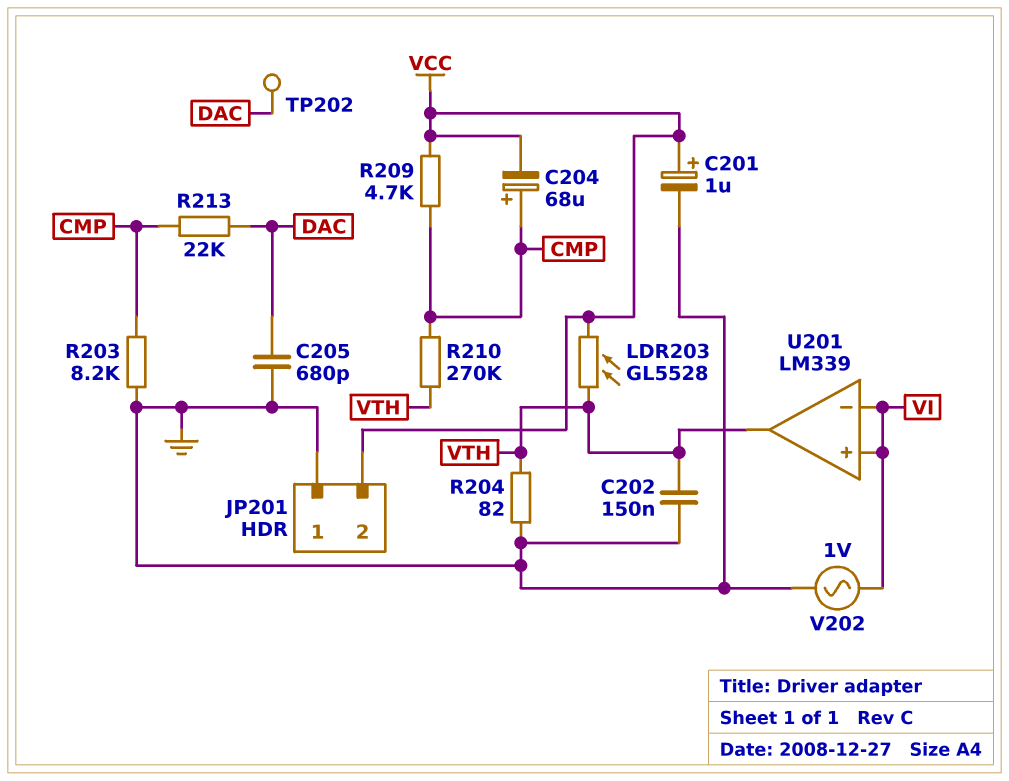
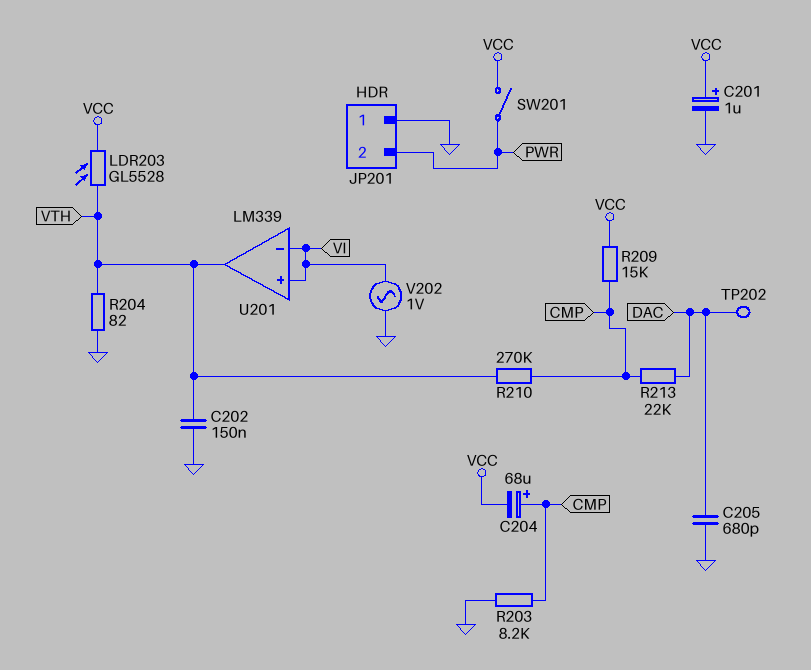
JP201 pin 2: VCC -> PWR
R209: 4.7k (CMP, VCC) -> 15k (CMP, VCC)
SW201: none -> switch (PWR, VCC)

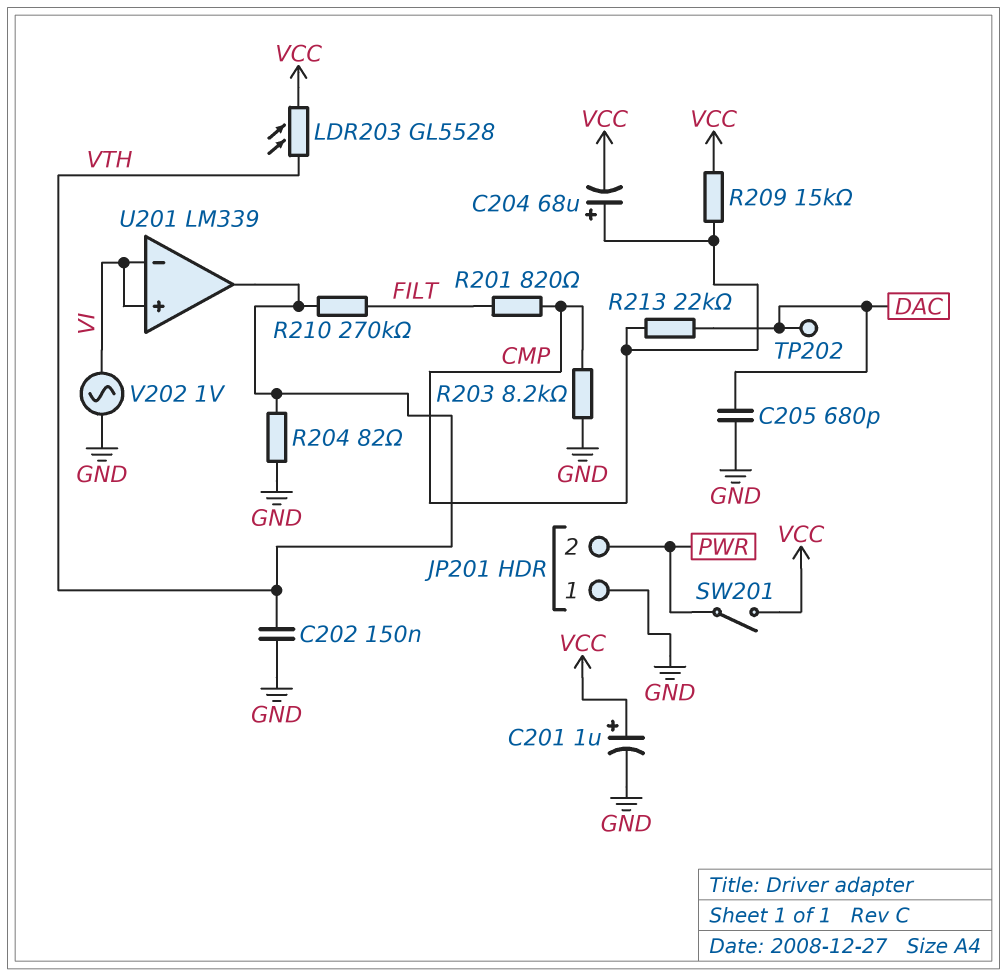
R201: none -> 820 (CMP, FILT)
R210: 270k (CMP, VTH) -> 270k (FILT, VTH)

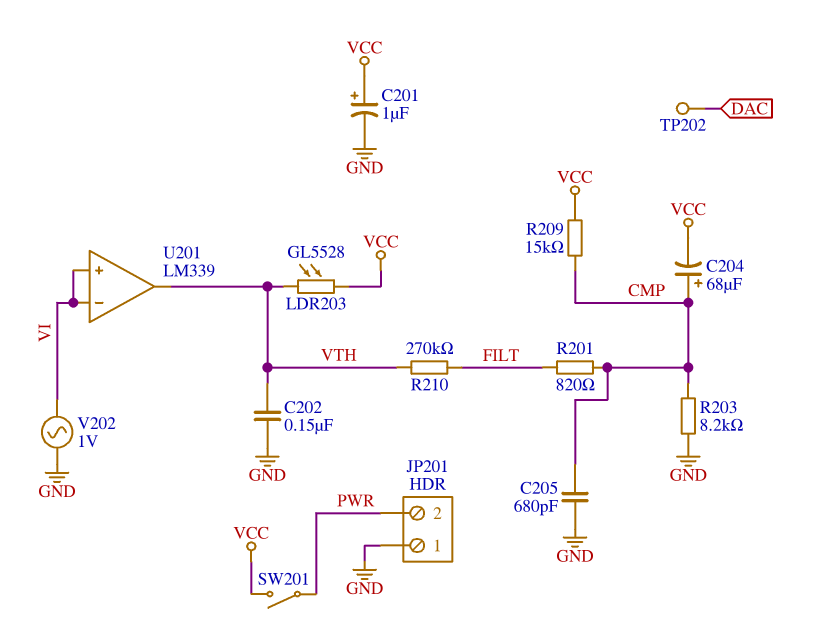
C205: 680pF (DAC, GND) -> 680pF (CMP, GND)
R204: 82 (GND, VTH) -> none
R213: 22k (CMP, DAC) -> none

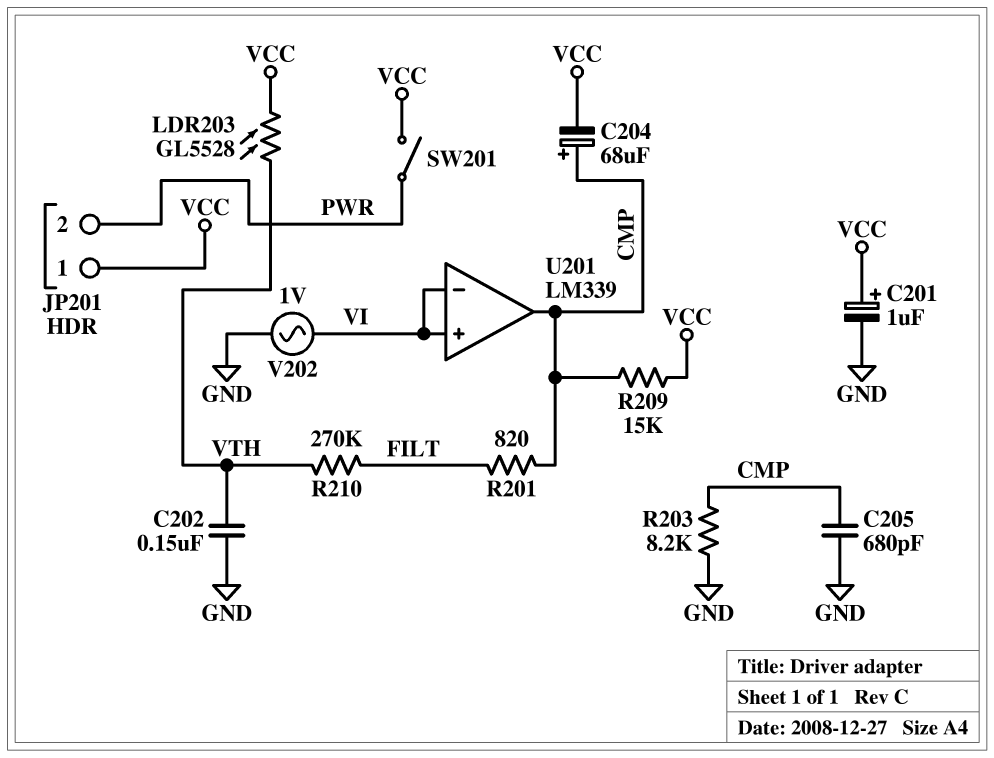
JP201 pin 1: GND -> VCC
TP202: test point (DAC) -> none
U201 pin out: VTH -> CMP

